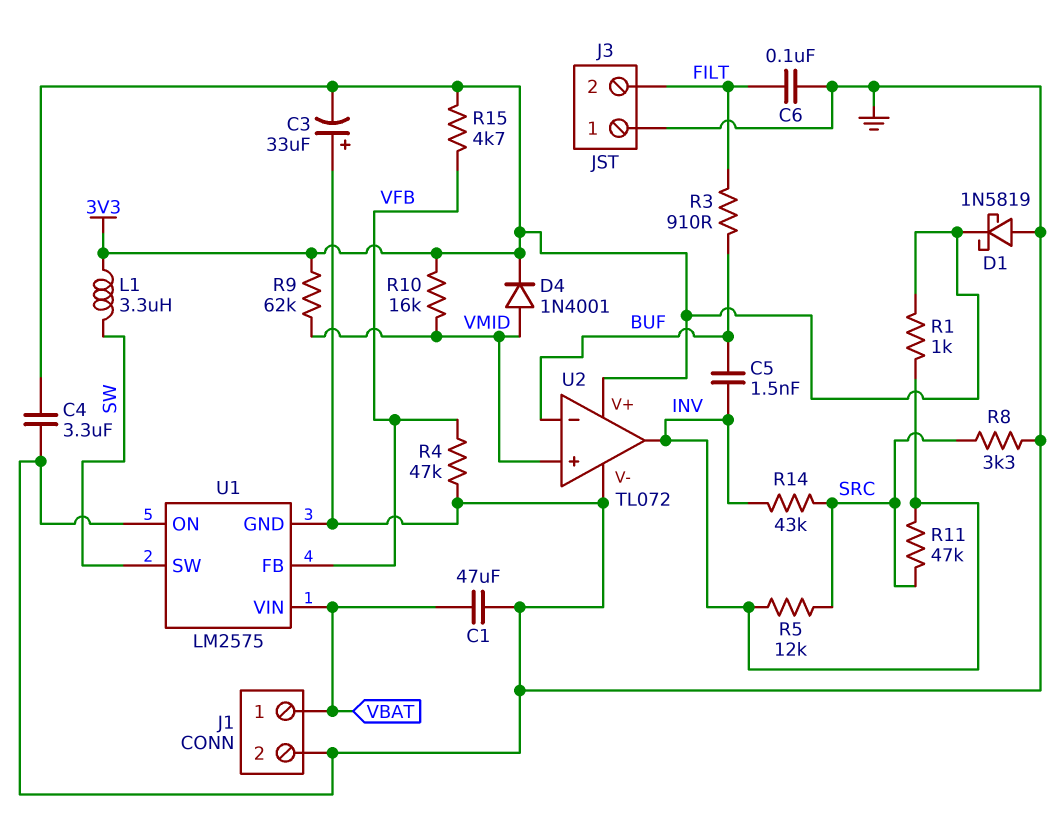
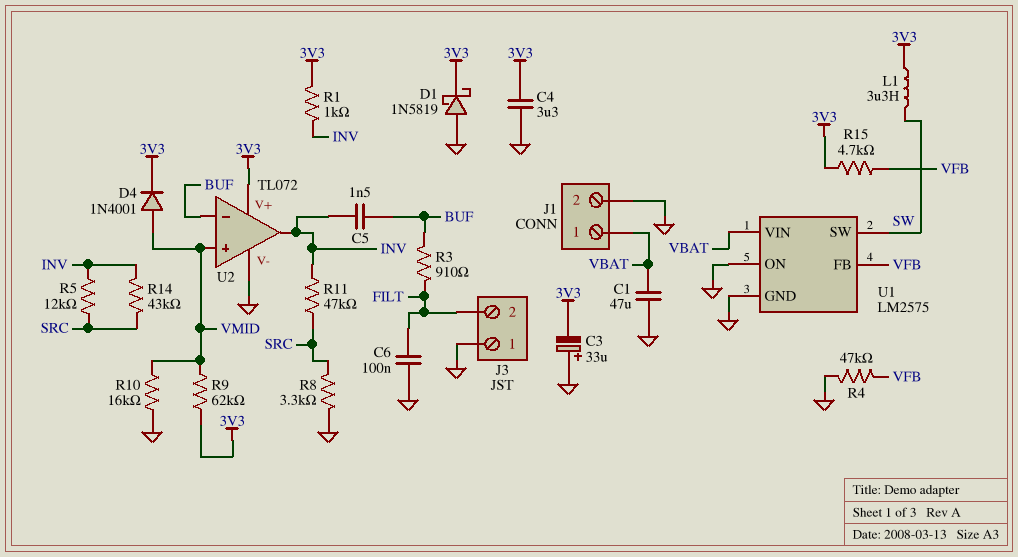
R10: 16k (3V3, VMID) -> 16k (GND, VMID)

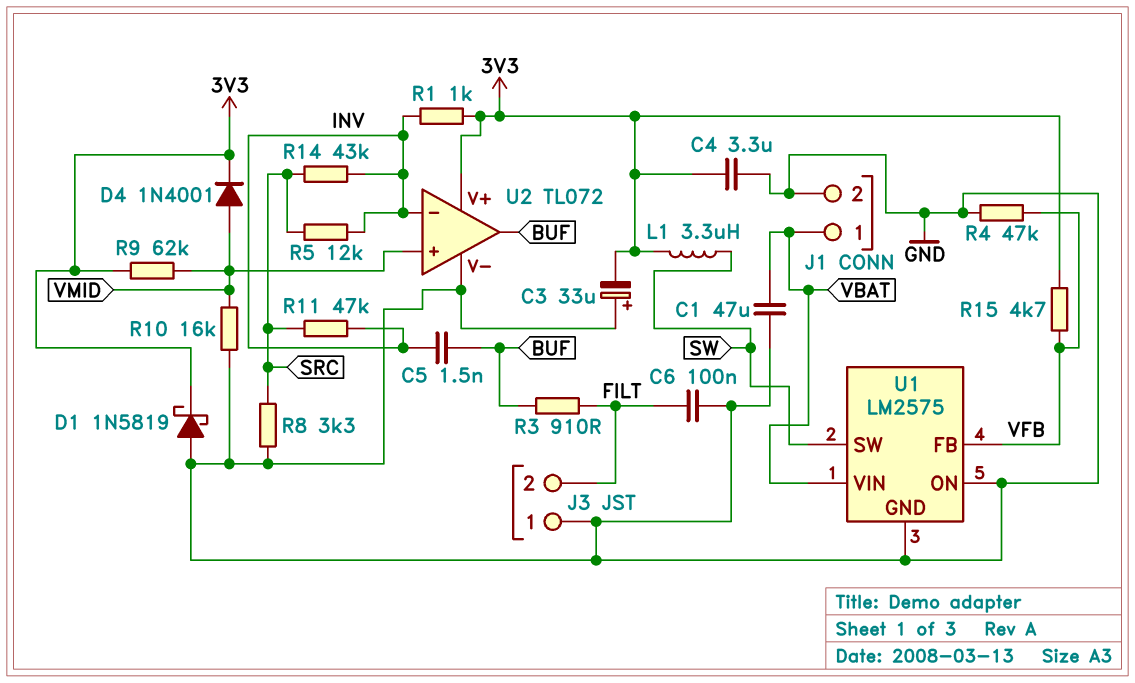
U2 pin in-: BUF -> INV
U2 pin out: INV -> BUF

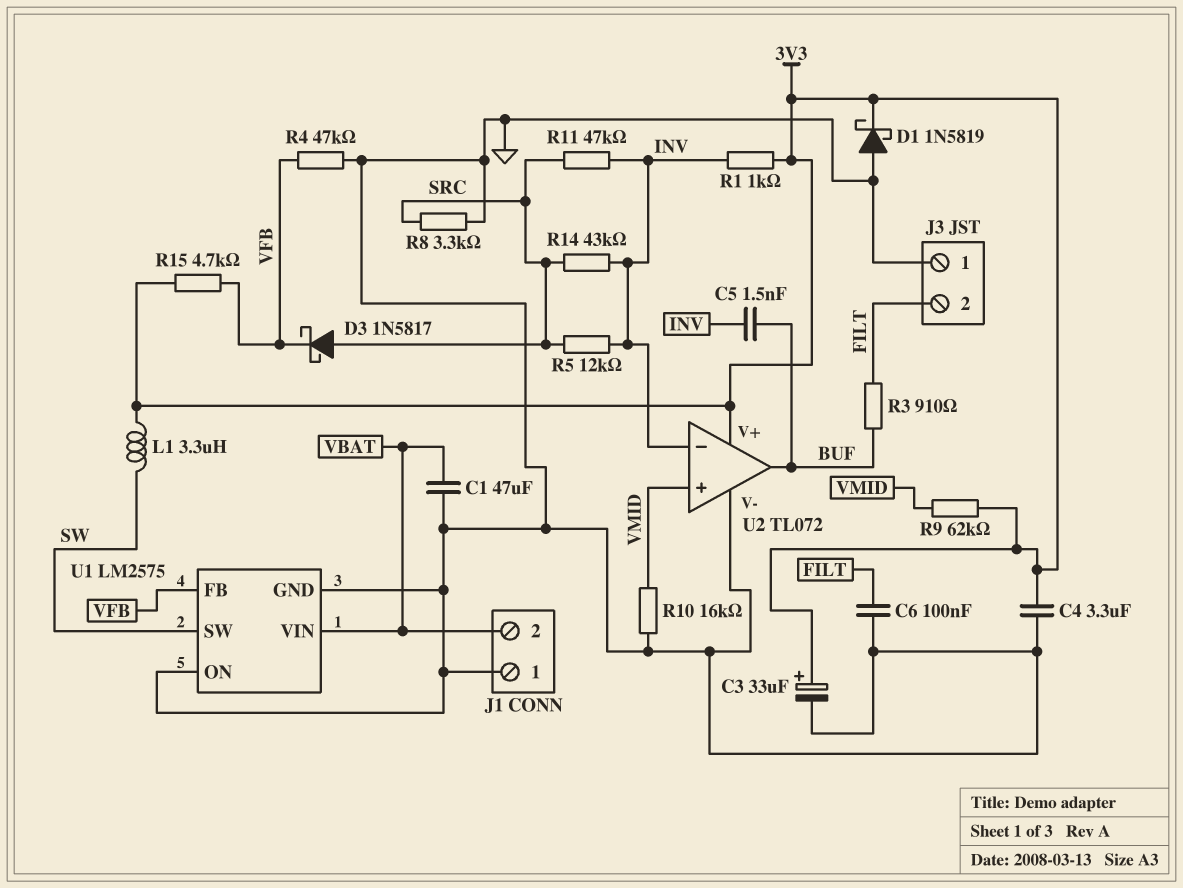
C3: 33uF (plus GND, minus 3V3) -> 33uF (plus 3V3, minus GND)
D3: none -> schottky 1N5817 (A SRC, K VFB)
D4: diode 1N4001 (A VMID, K 3V3) -> none
J1 pin 1: VBAT -> GND
J1 pin 2: GND -> VBAT

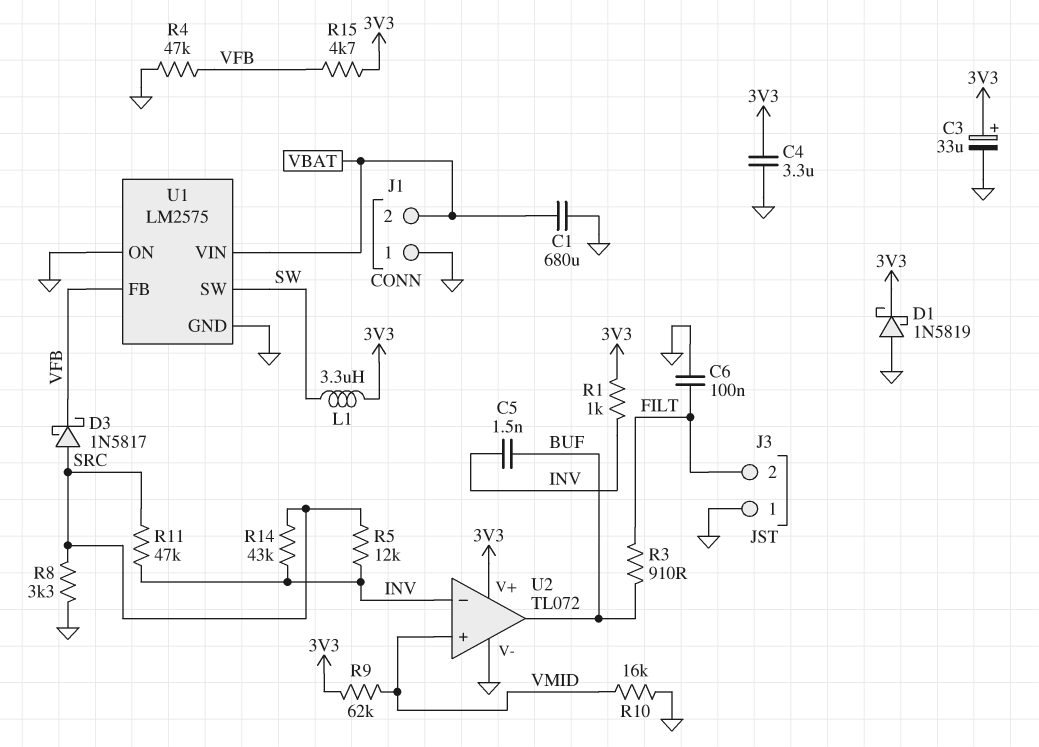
C1: 47uF (GND, VBAT) -> 680uF (GND, VBAT)

